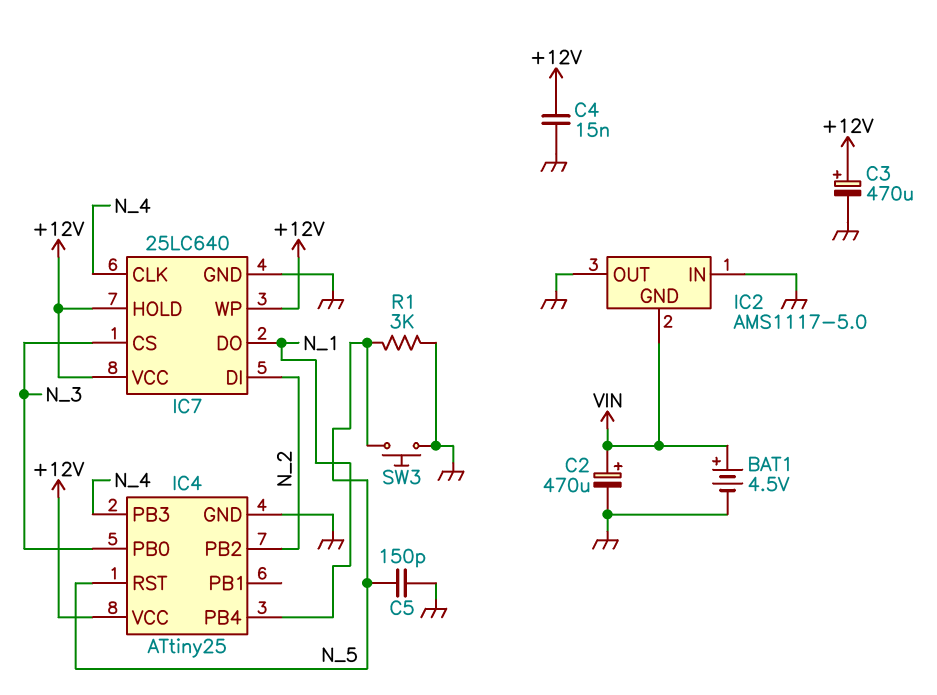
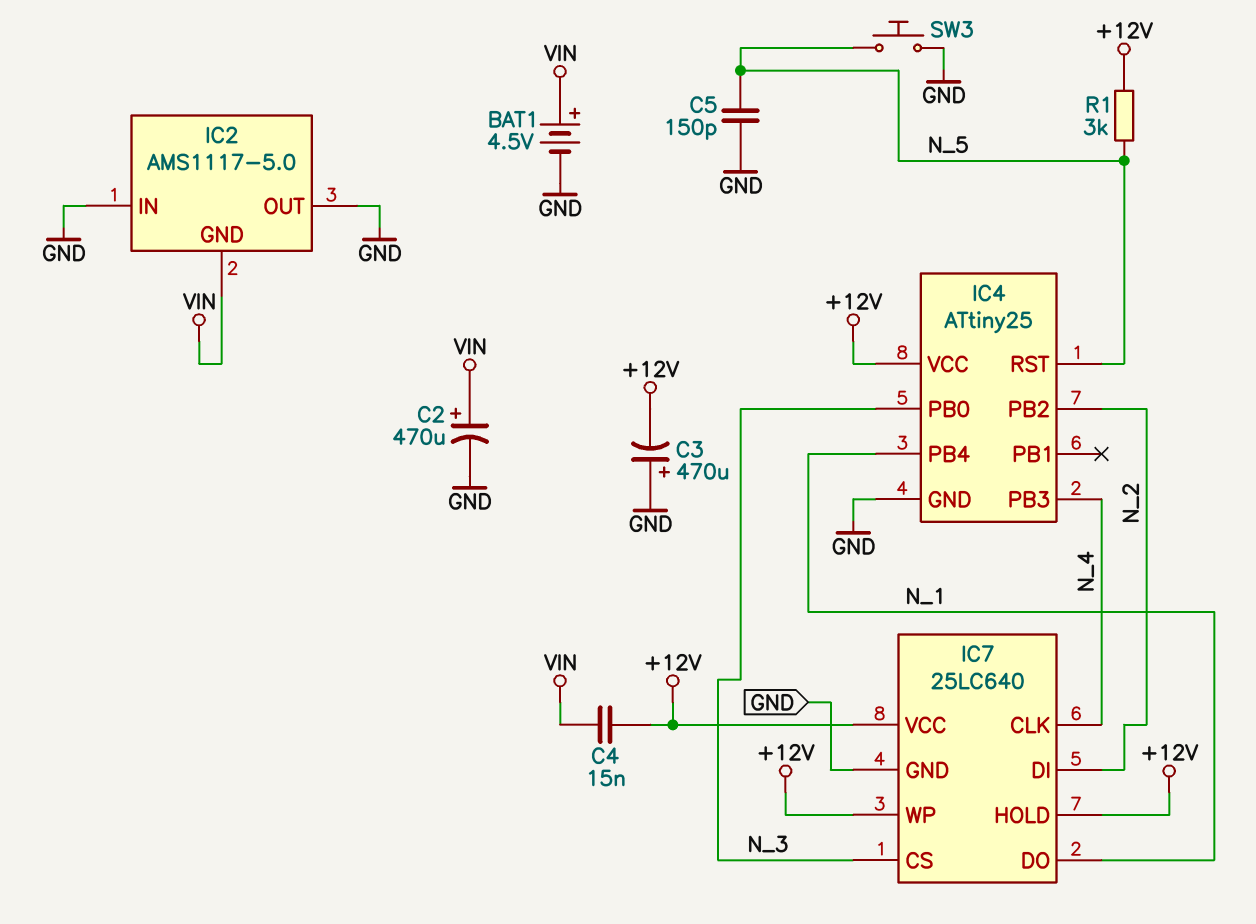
C3: 470uF (plus +12V, minus GND) -> 470uF (plus GND, minus +12V)
C4: 15nF (+12V, GND) -> 15nF (+12V, VIN)
R1: 3k (GND, N_5) -> 3k (+12V, N_5)

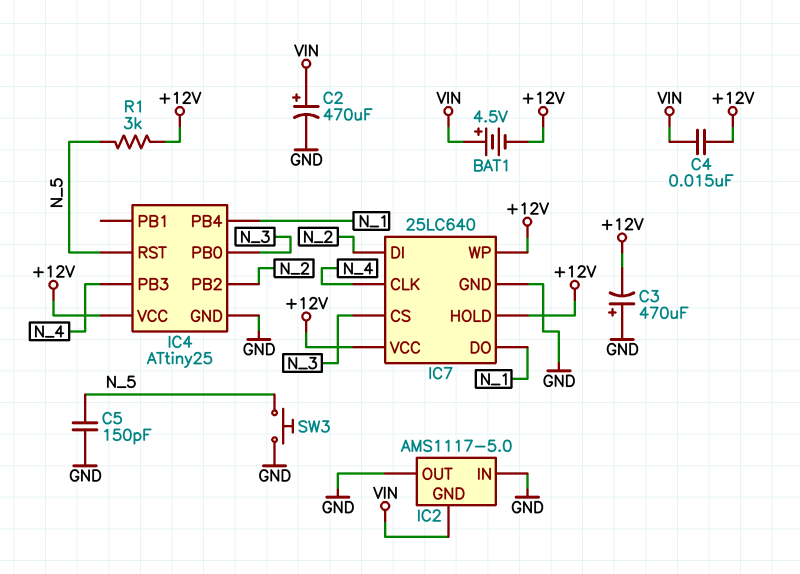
BAT1: 4.5V (plus VIN, minus GND) -> 4.5V (plus VIN, minus +12V)

